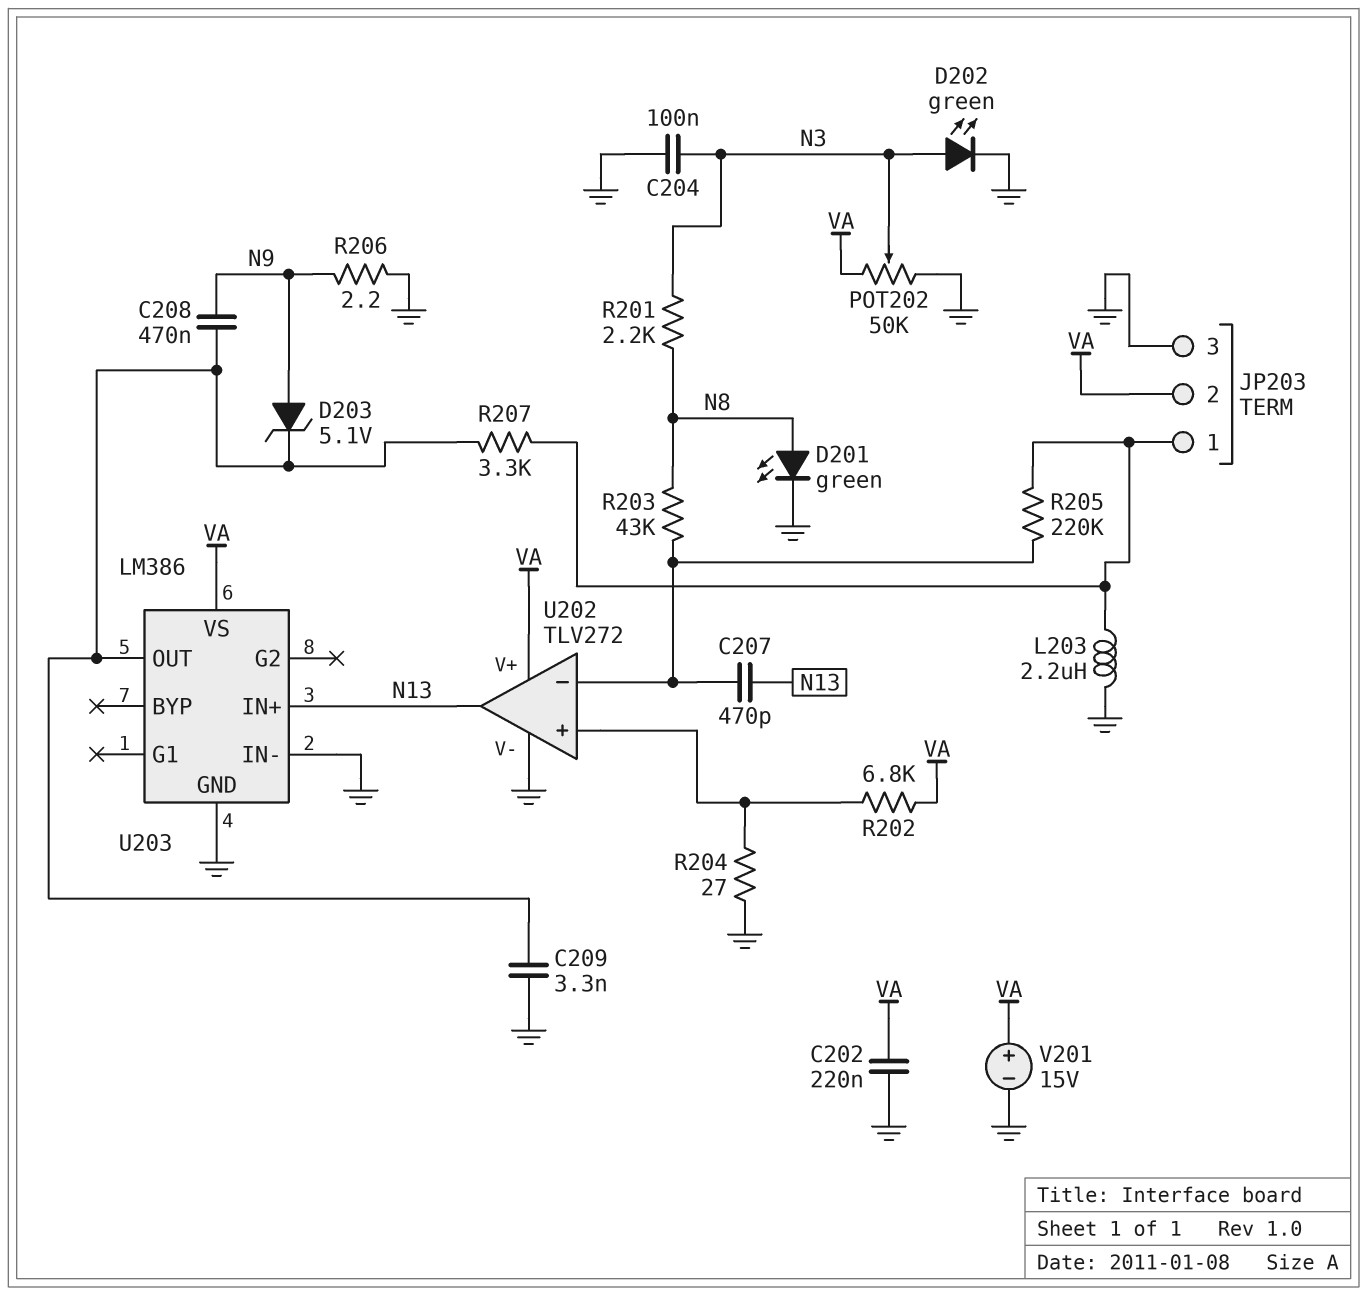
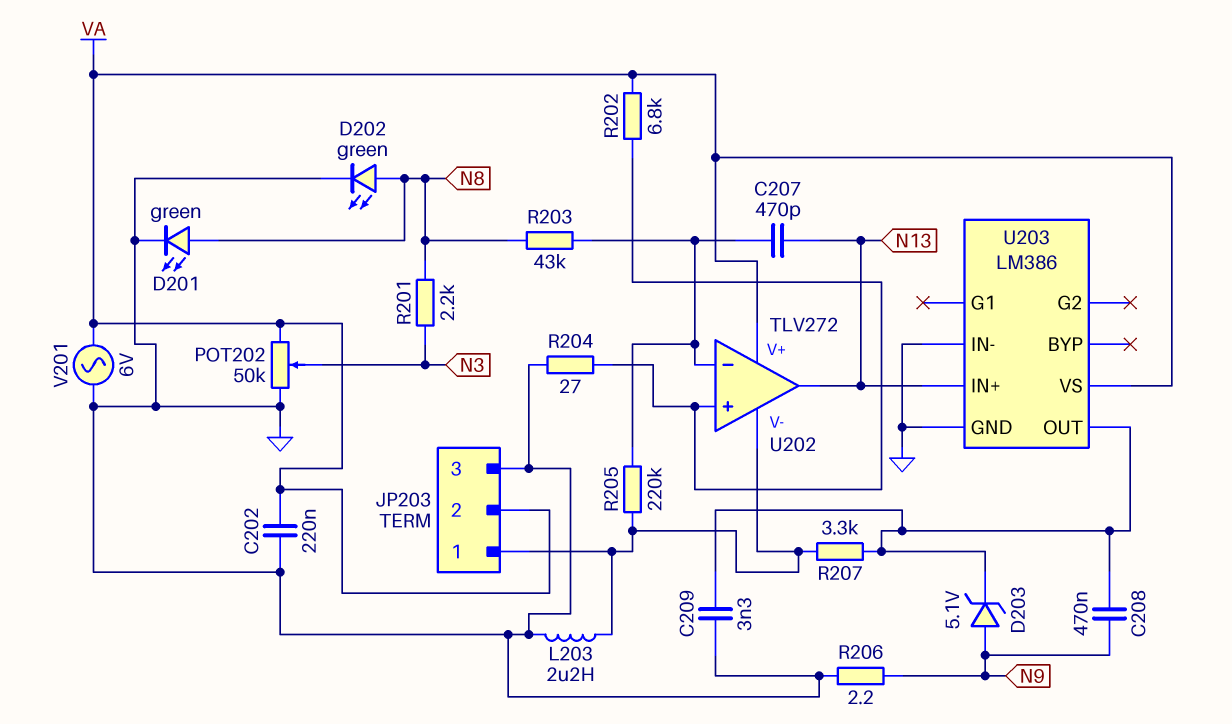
C204: 100nF (GND, N3) -> none
D202: LED green (A N3, K GND) -> LED green (A N8, K GND)
U202 pin V-: GND -> JP203/1
V201: 15V (plus VA, minus GND) -> AC 6V (GND, VA)

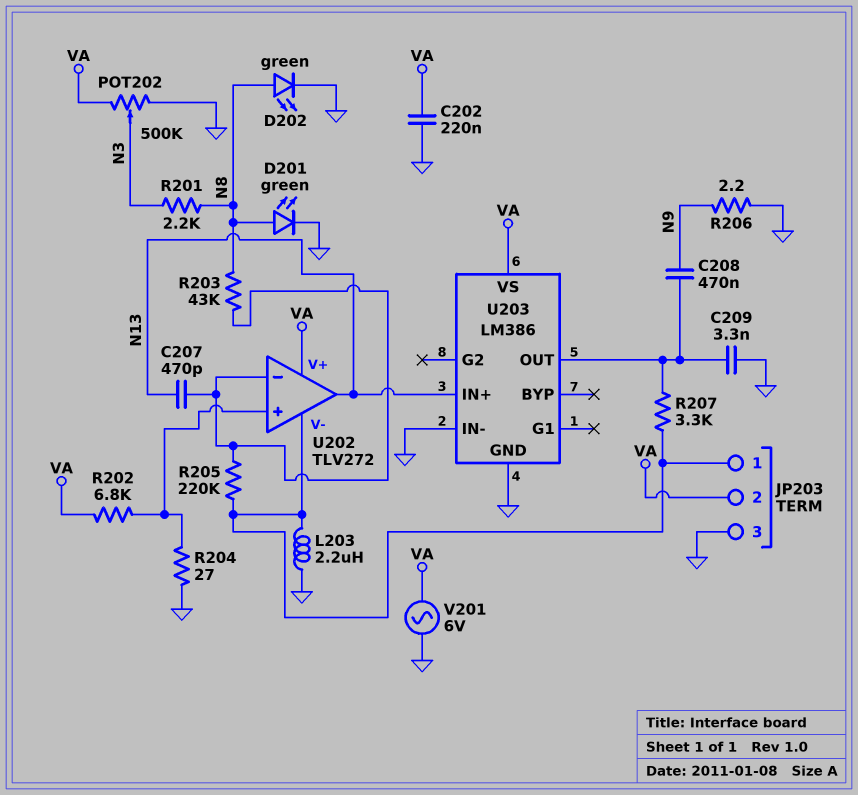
D203: zener 5.1V (A N9, K U203/OUT) -> none
POT202: 50k (GND, VA, wiper N3) -> 500k (GND, VA, wiper N3)

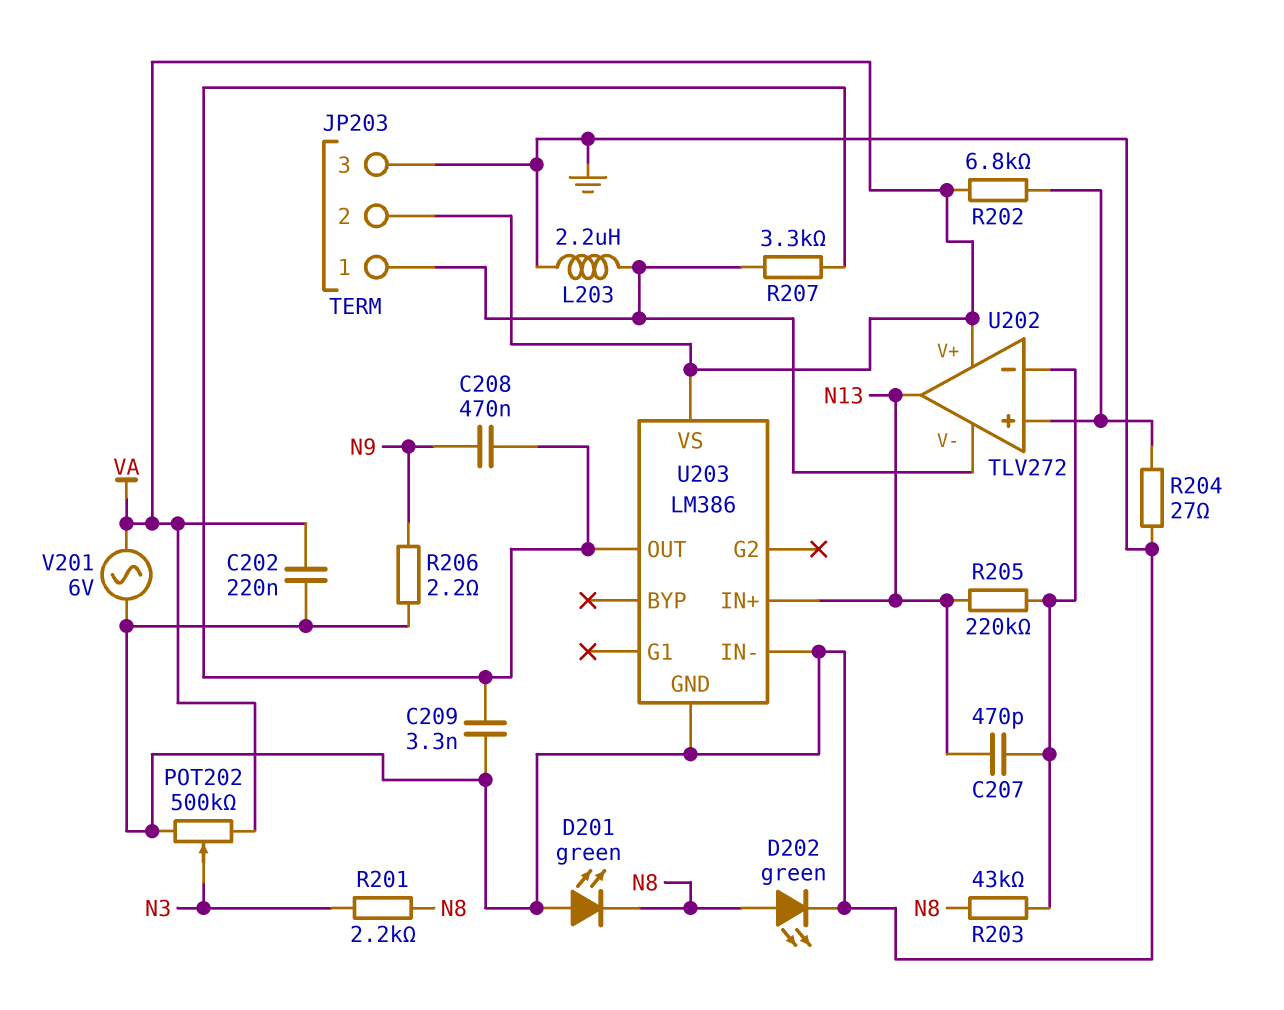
D201: LED green (A N8, K GND) -> LED green (A GND, K N8)
R205: 220k (JP203/1, U202/in-) -> 220k (N13, U202/in-)

